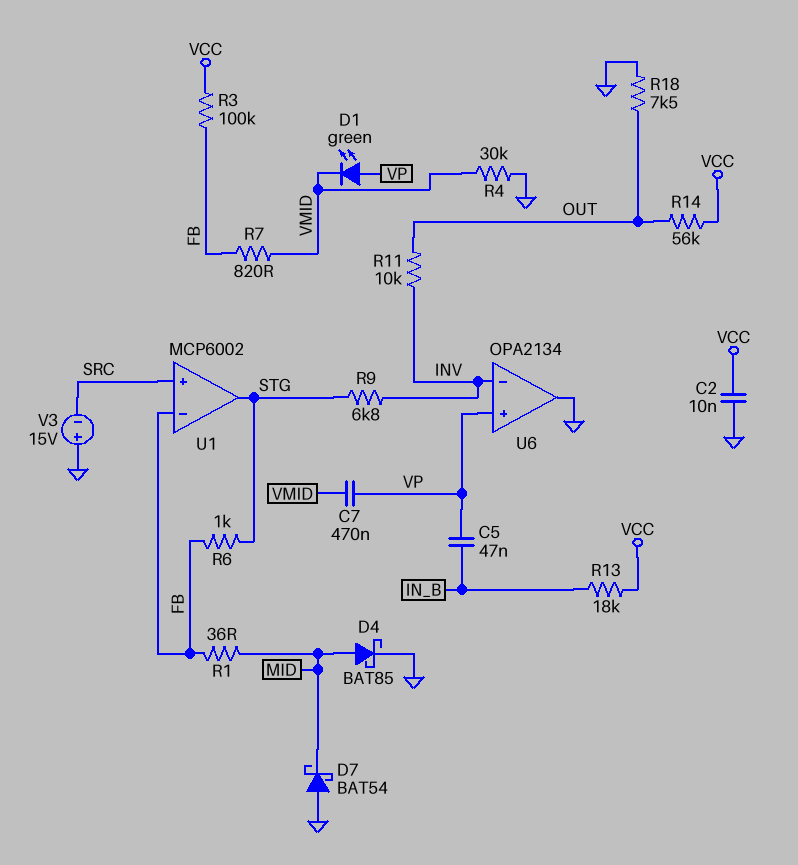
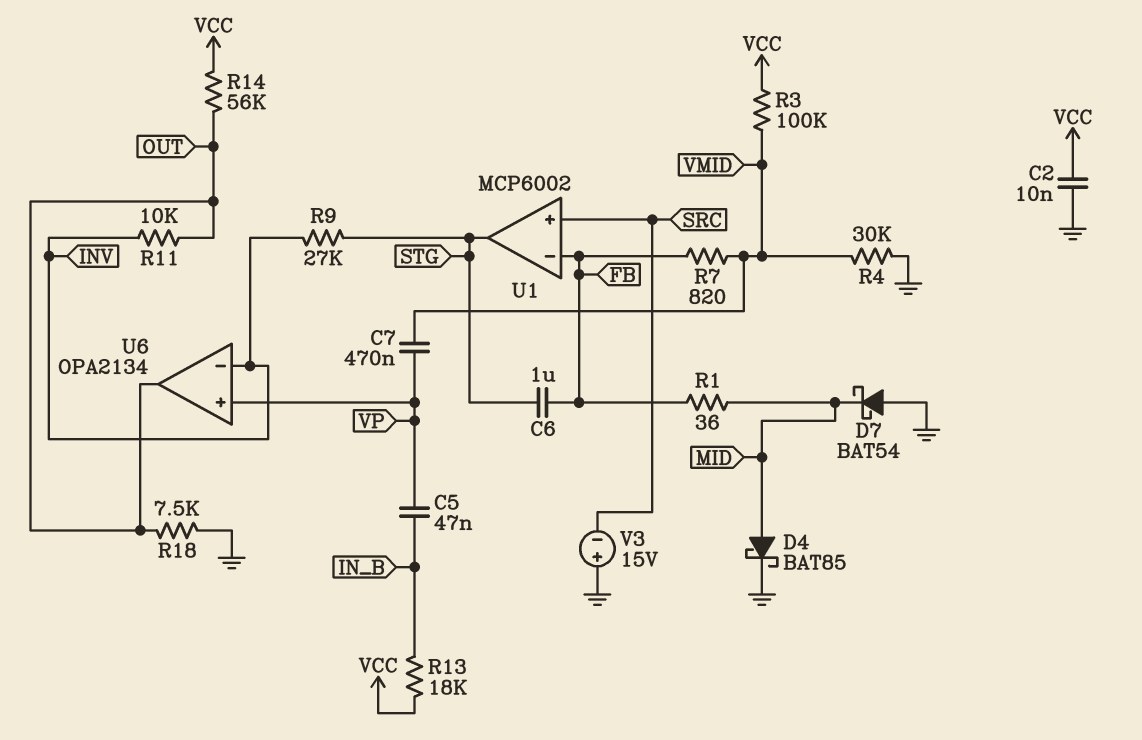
C6: none -> 1uF (FB, STG)
D1: LED green (A VP, K VMID) -> none
R3: 100k (FB, VCC) -> 100k (VCC, VMID)
R6: 1k (FB, STG) -> none
R9: 6.8k (INV, STG) -> 27k (INV, STG)
U6 pin out: GND -> OUT

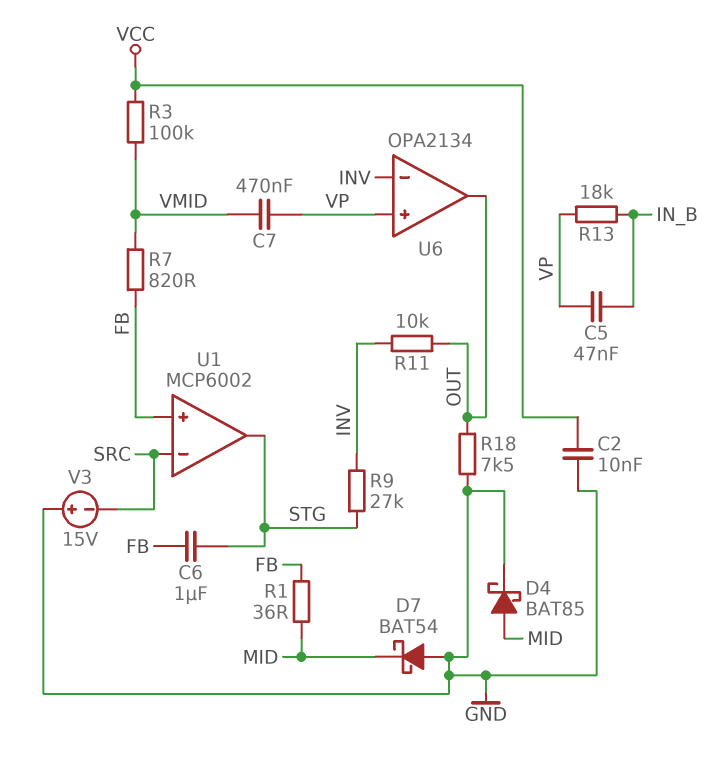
R4: 30k (GND, VMID) -> none
R13: 18k (IN_B, VCC) -> 18k (IN_B, VP)
R14: 56k (OUT, VCC) -> none
U1 pin in+: SRC -> FB
U1 pin in-: FB -> SRC

